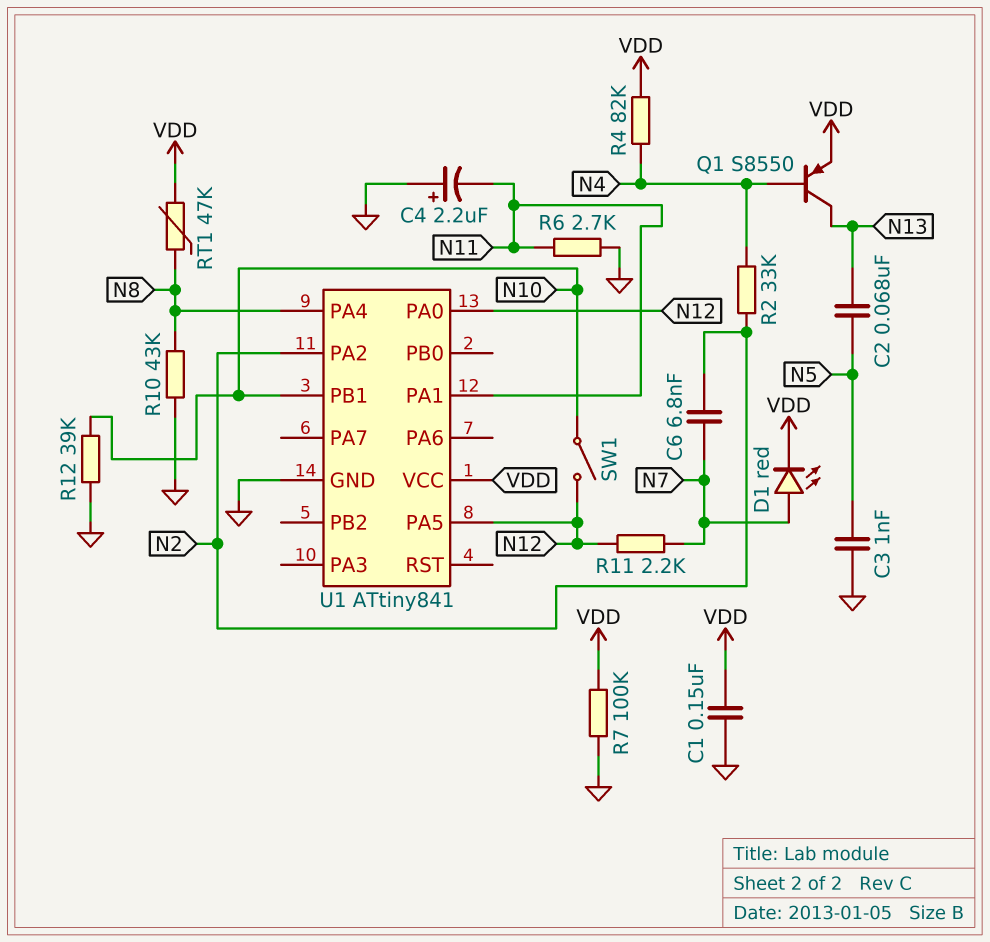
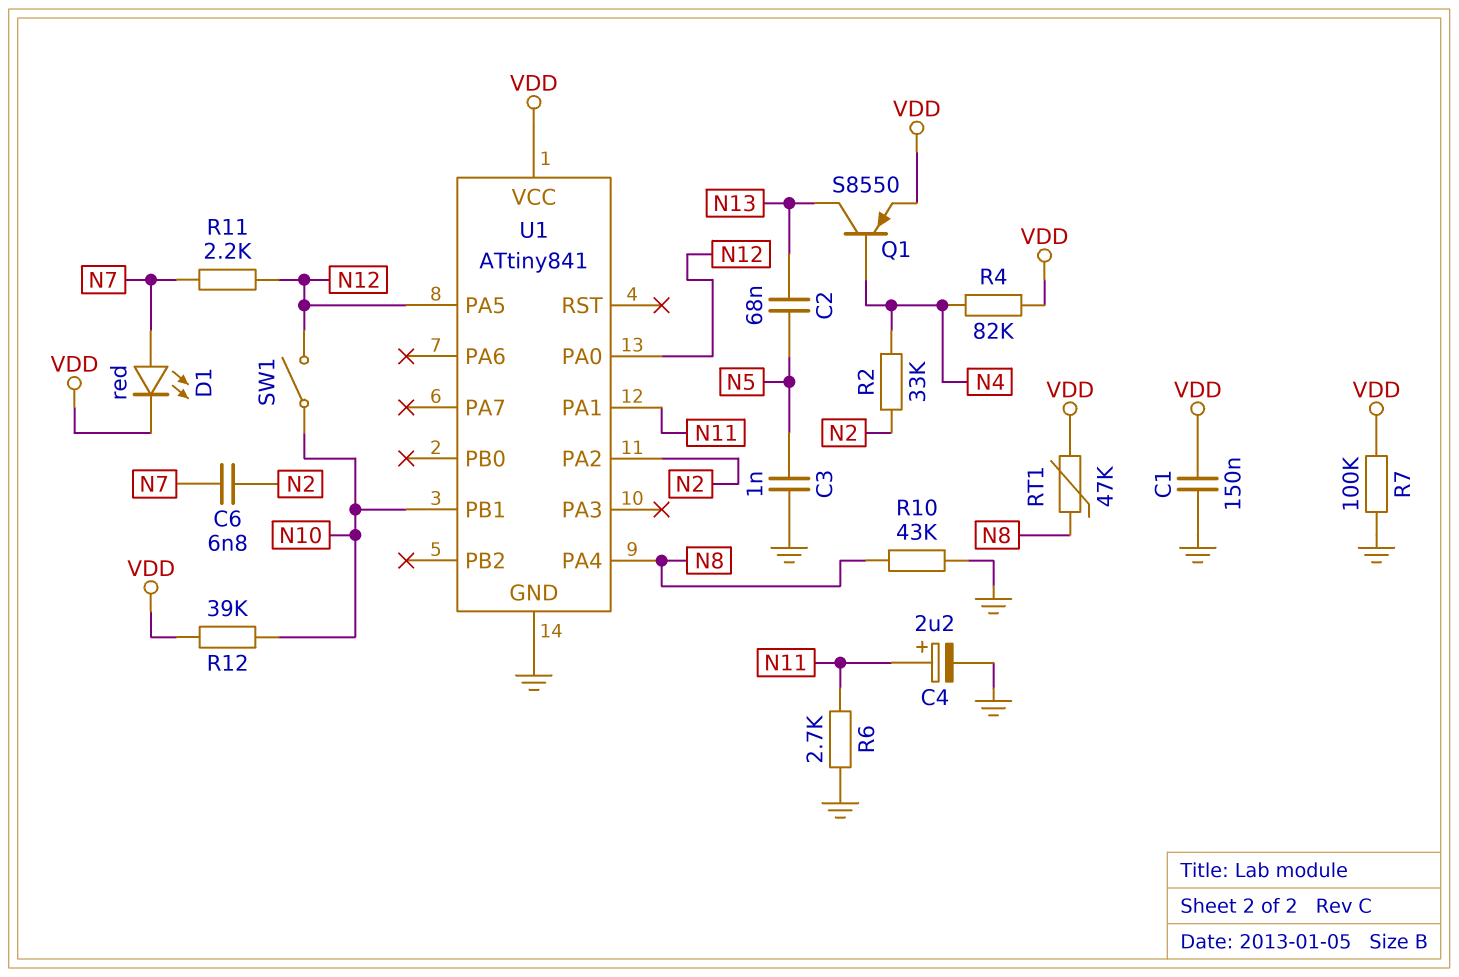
C4: 2.2uF (plus GND, minus N11) -> 2.2uF (plus N11, minus GND)
R12: 39k (GND, N10) -> 39k (N10, VDD)

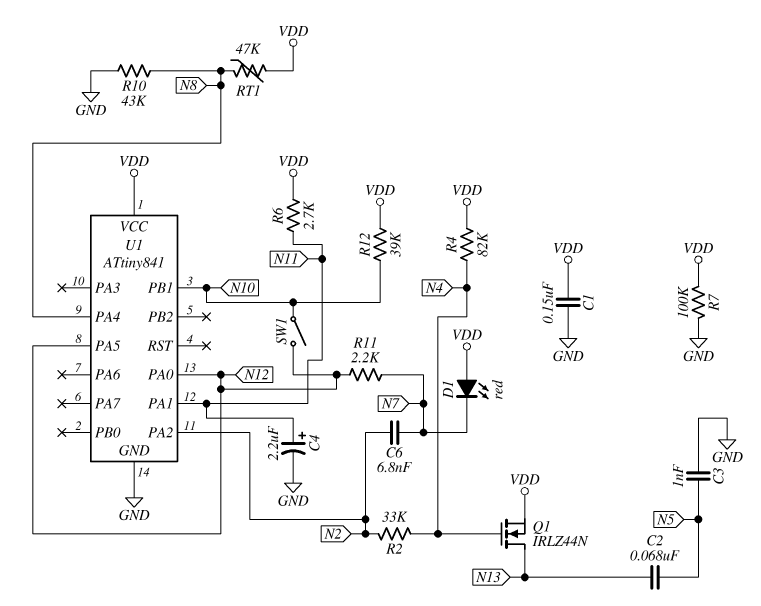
D1: LED red (A N7, K VDD) -> LED red (A VDD, K N7)
Q1: PNP S8550 (B N4, C N13, E VDD) -> NMOS IRLZ44N (G N4, D N13, S VDD)
R6: 2.7k (GND, N11) -> 2.7k (N11, VDD)

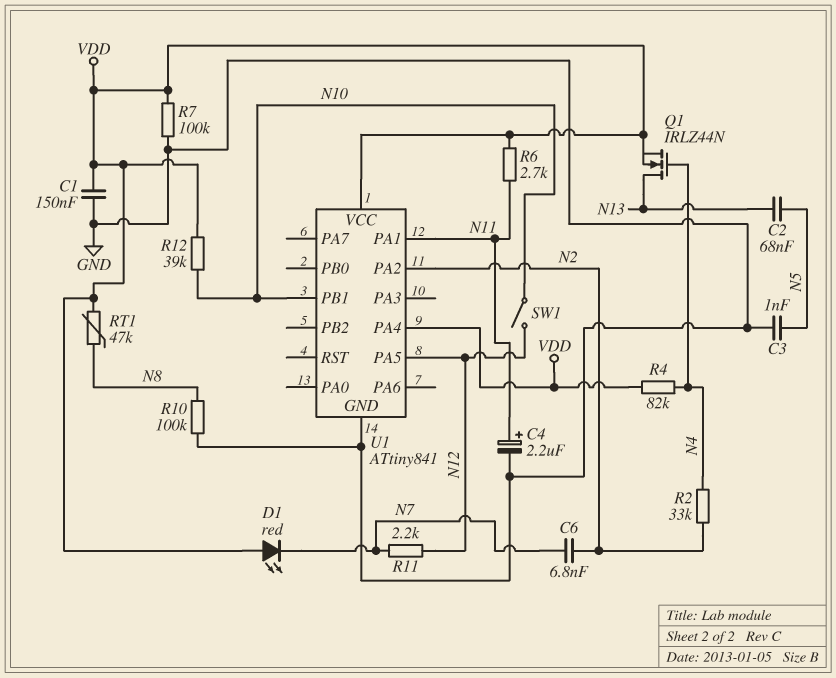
R10: 43k (GND, N8) -> 100k (GND, N8)
U1 pin PA0: N12 -> none
U1 pin PA4: N8 -> VDD

